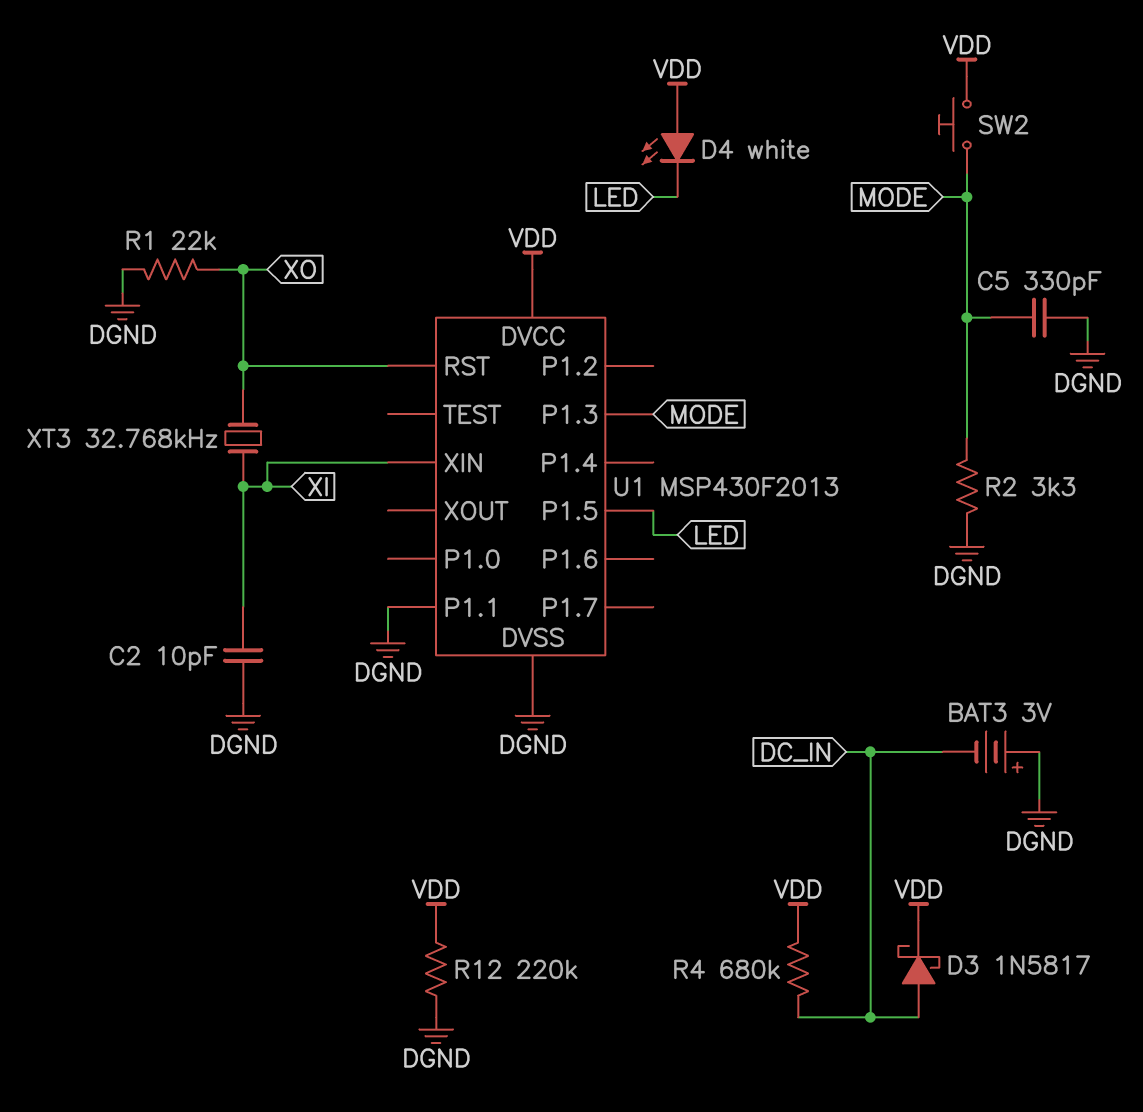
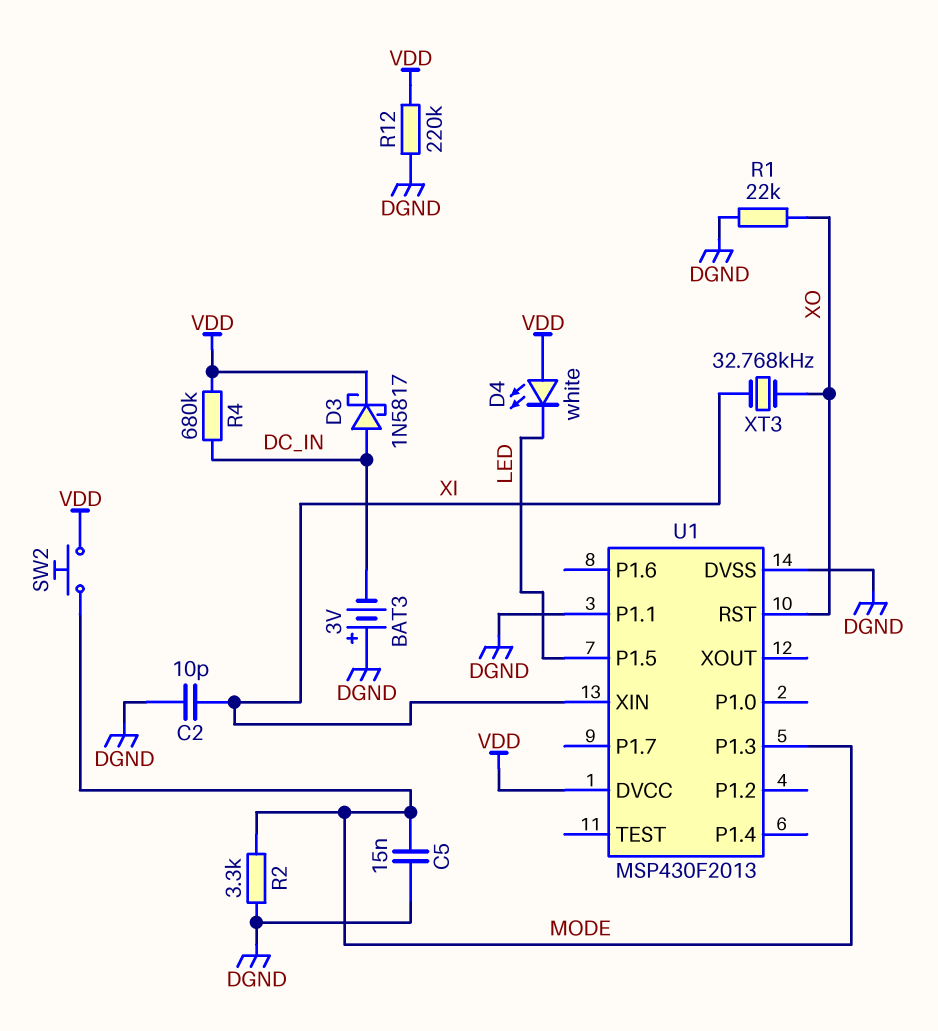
C5: 330pF (DGND, MODE) -> 15nF (DGND, MODE)

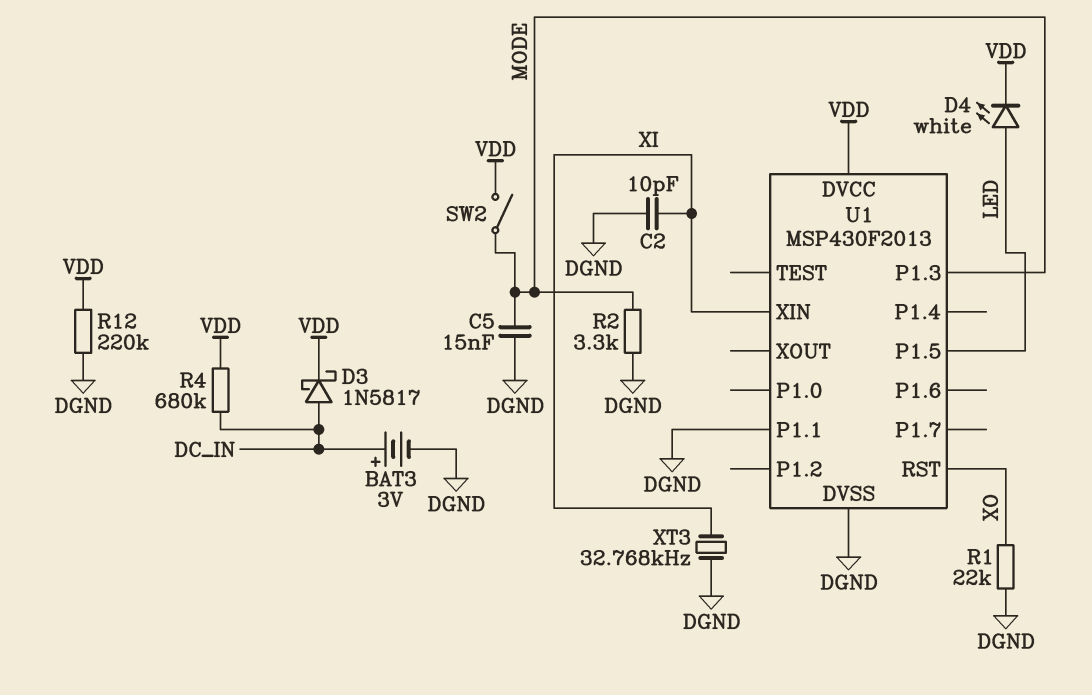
BAT3: 3V (plus DGND, minus DC_IN) -> 3V (plus DC_IN, minus DGND)
D4: LED white (A VDD, K LED) -> LED white (A LED, K VDD)
SW2: button (MODE, VDD) -> switch (MODE, VDD)
XT3: 32.768kHz (XI, XO) -> 32.768kHz (DGND, XI)

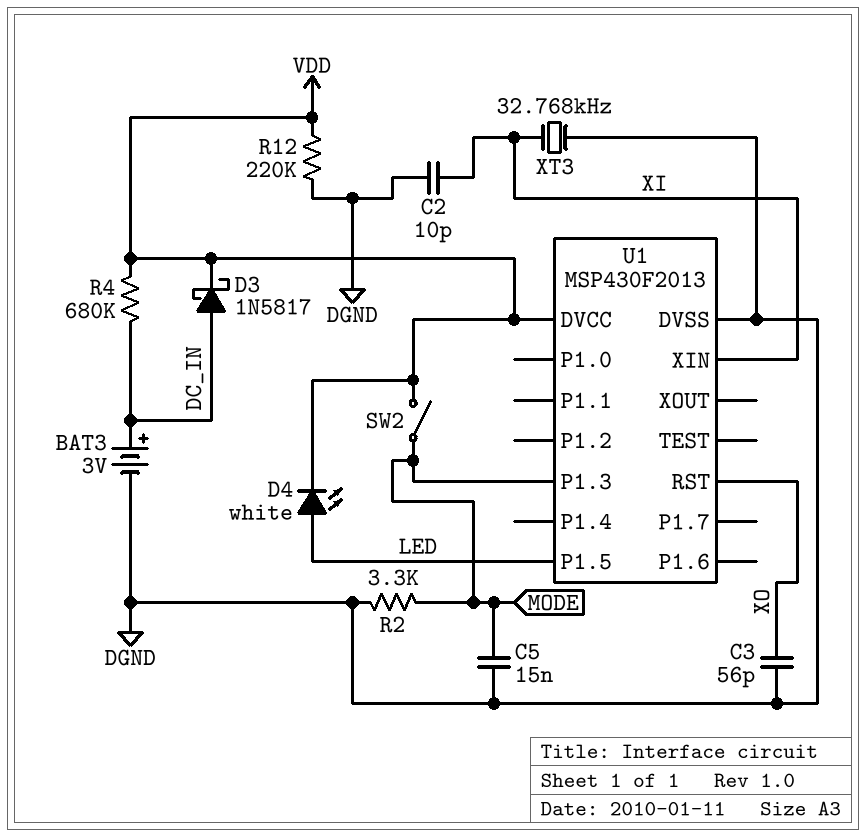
C3: none -> 56pF (DGND, XO)
R1: 22k (DGND, XO) -> none
U1 pin P1.1: DGND -> none

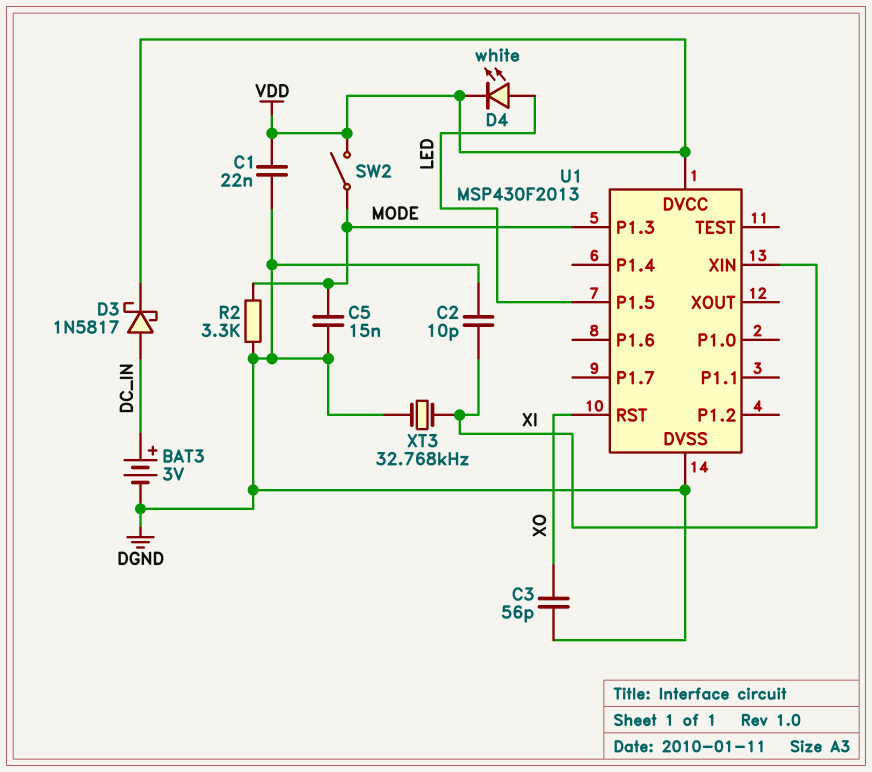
C1: none -> 22nF (DGND, VDD)
R4: 680k (DC_IN, VDD) -> none
R12: 220k (DGND, VDD) -> none

